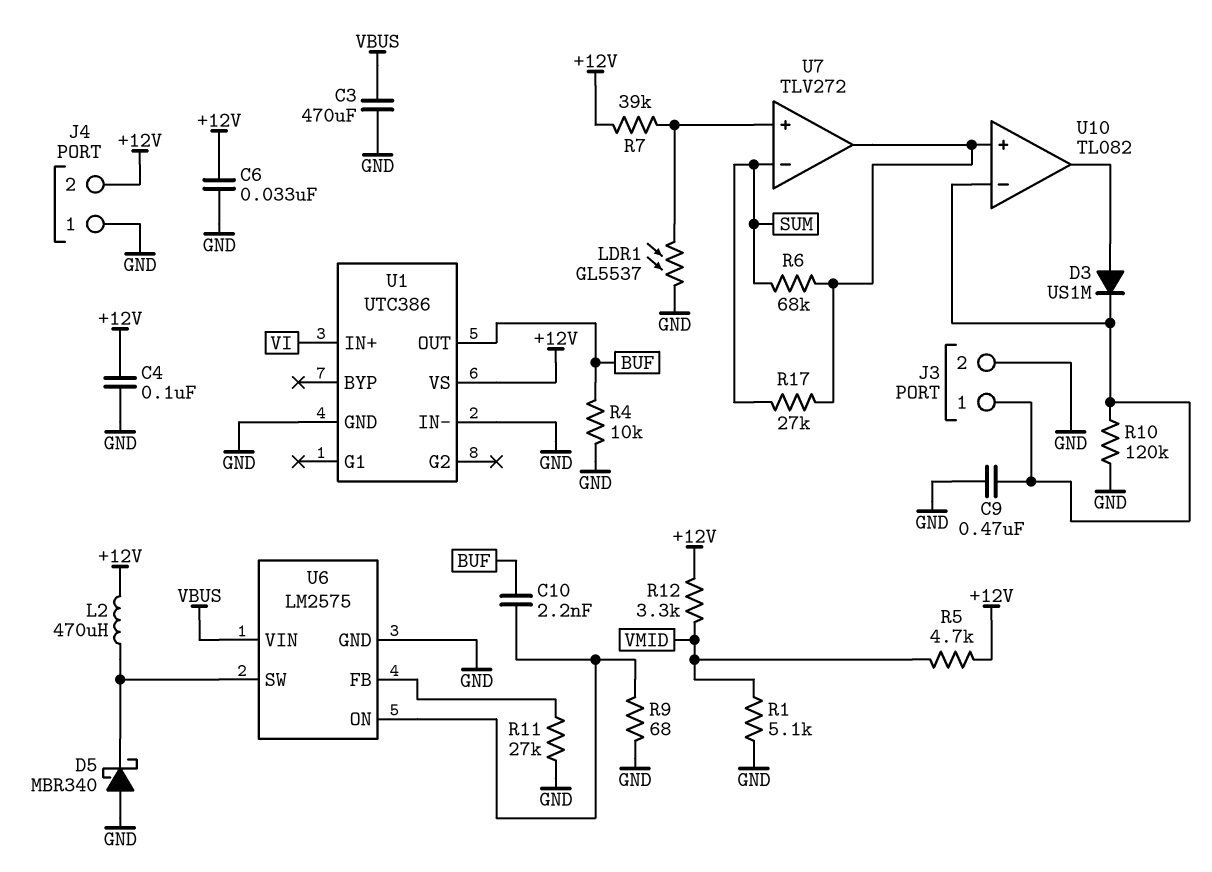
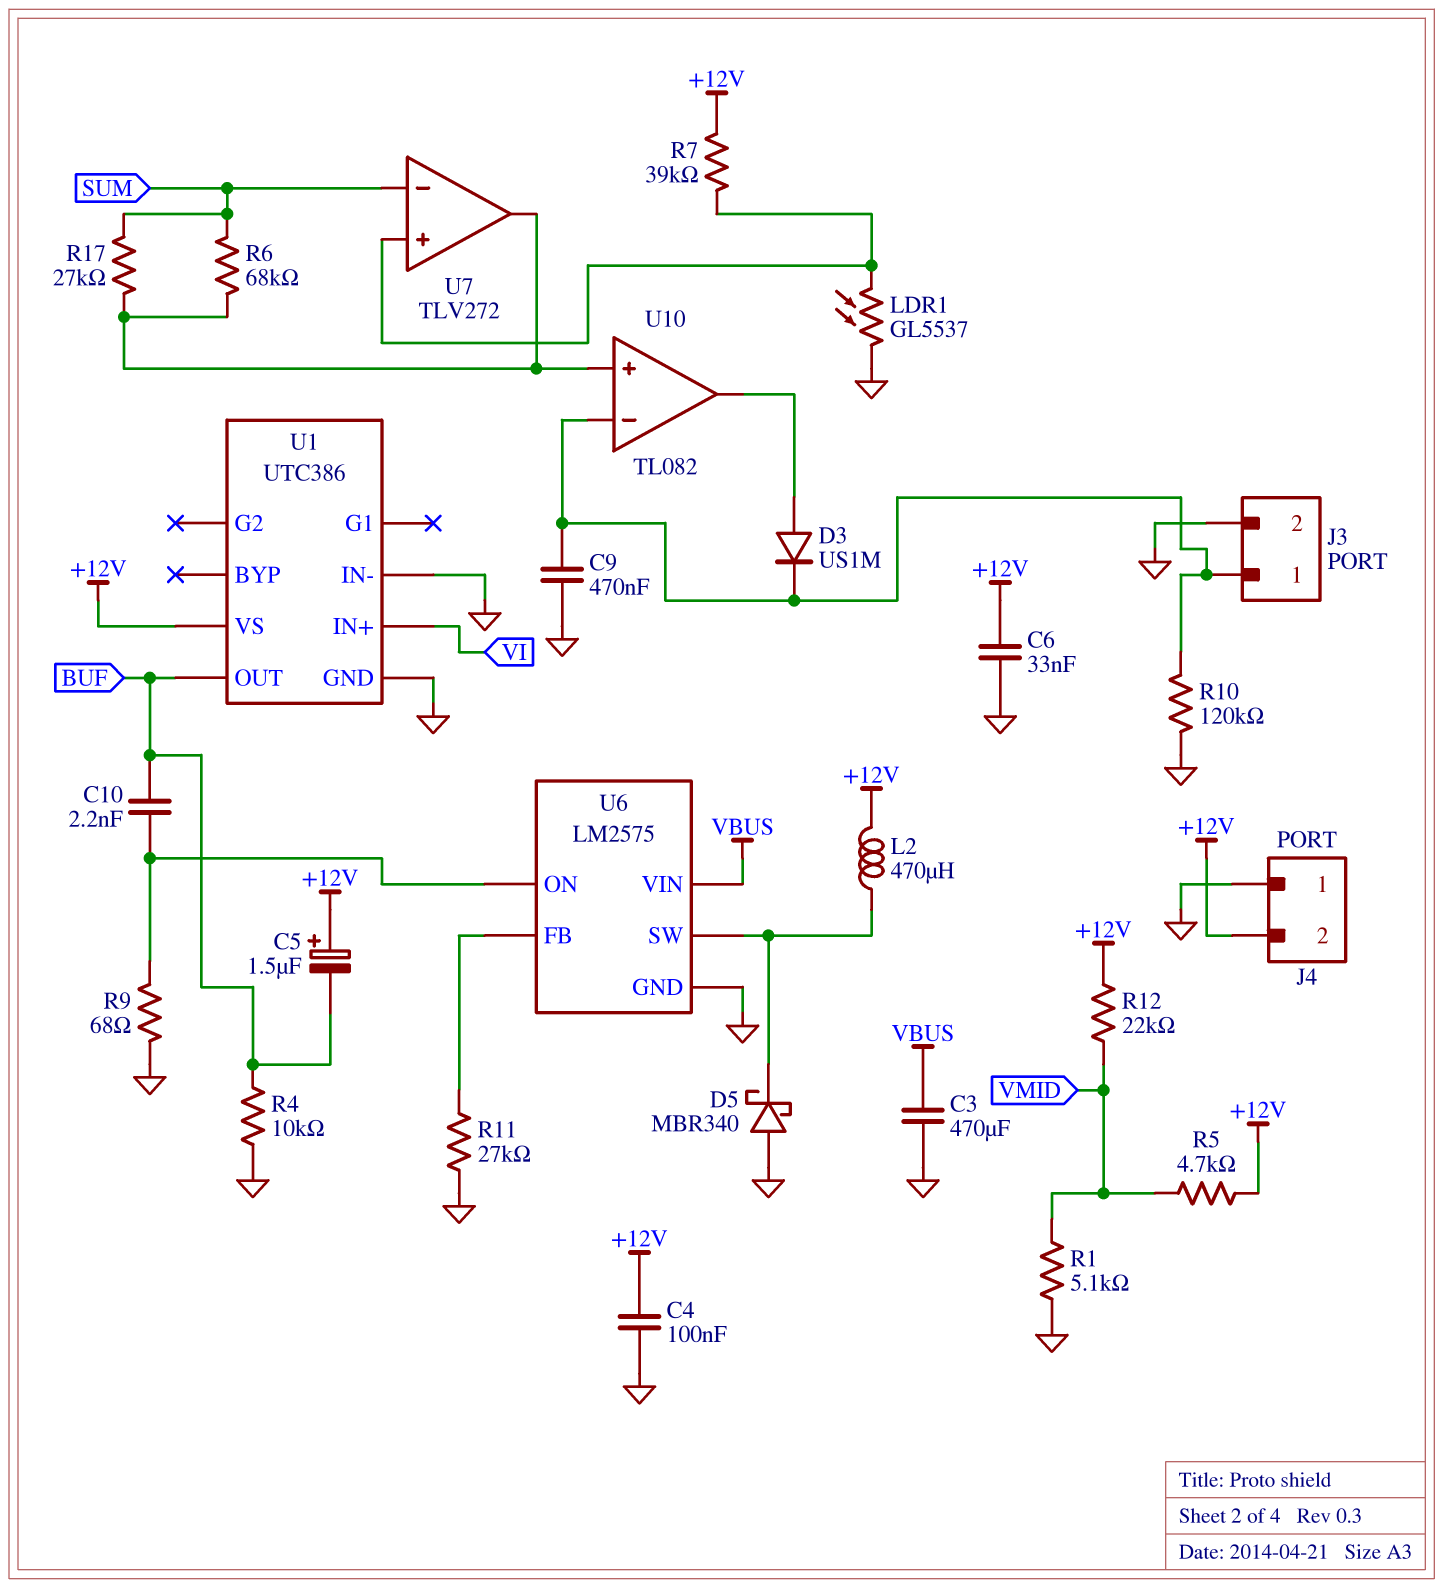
C5: none -> 1.5uF (plus +12V, minus BUF)
R12: 3.3k (+12V, VMID) -> 22k (+12V, VMID)

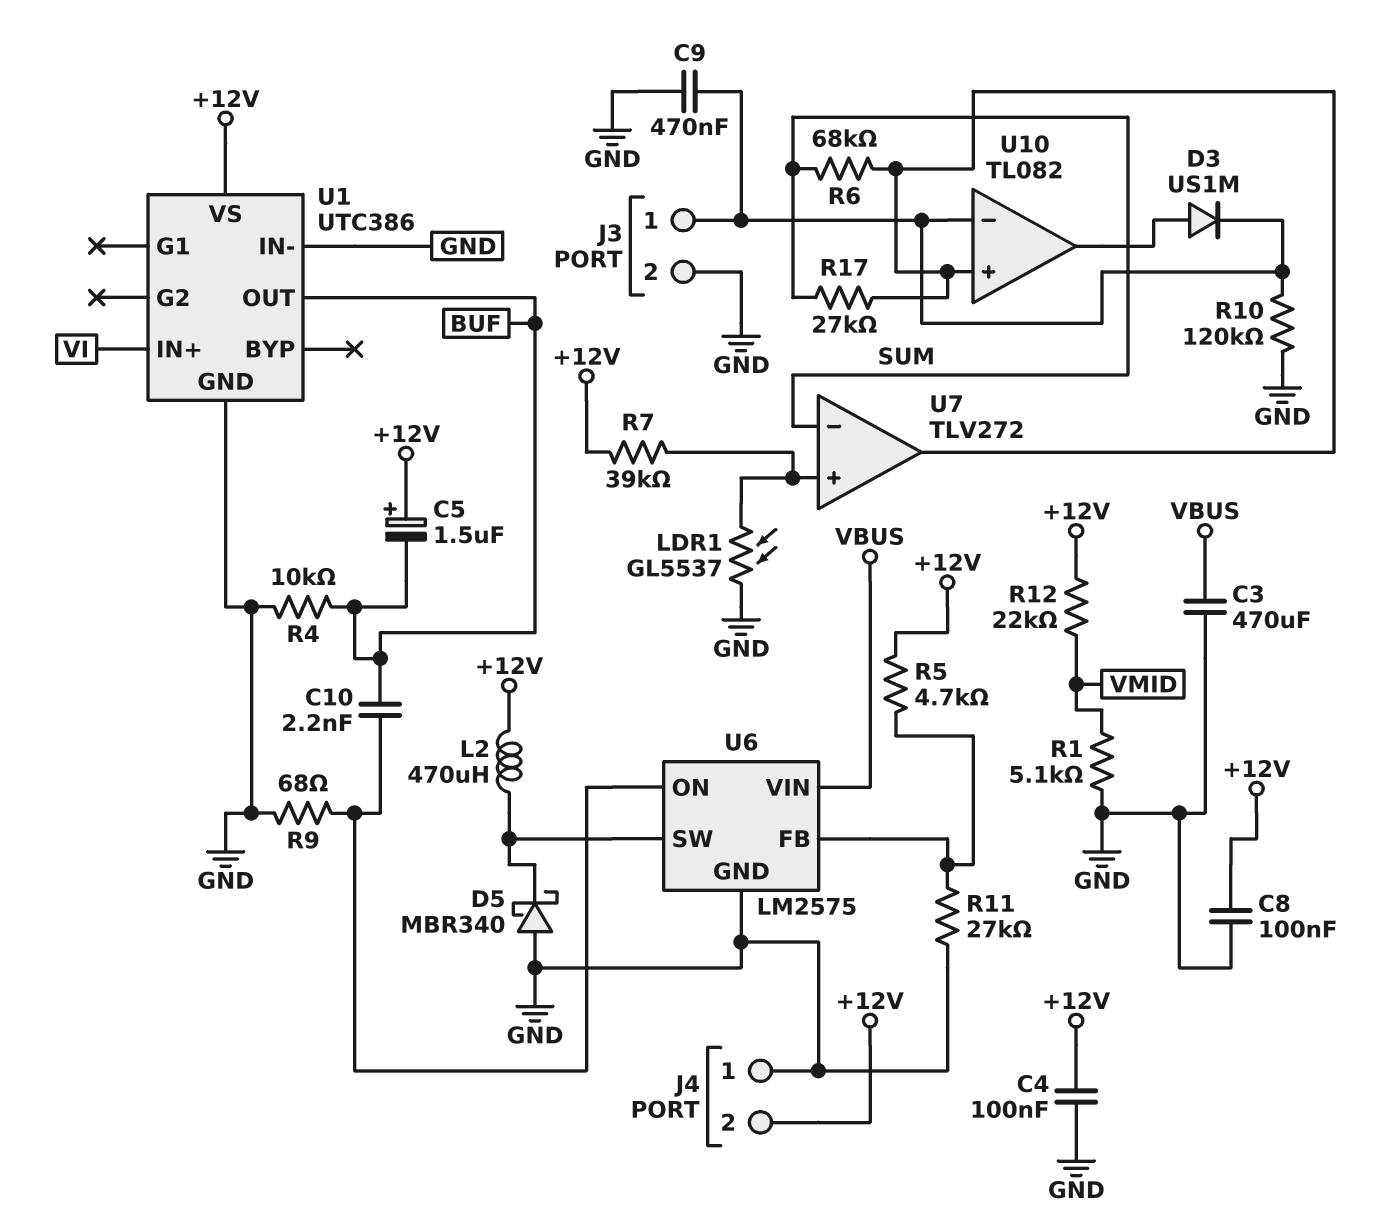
C6: 33nF (+12V, GND) -> none
C8: none -> 100nF (+12V, GND)
R5: 4.7k (+12V, VMID) -> 4.7k (+12V, U6/FB)

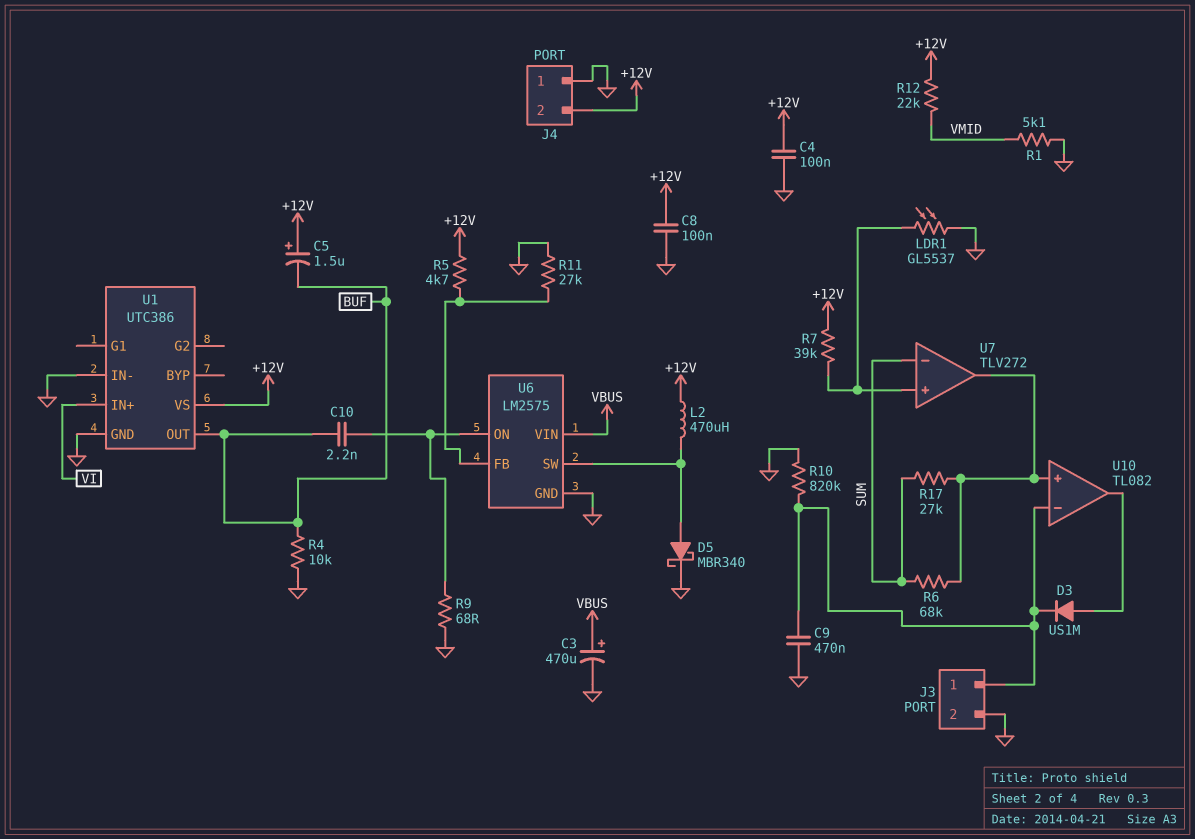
C3: 470uF (GND, VBUS) -> 470uF (plus VBUS, minus GND)
D5: schottky MBR340 (A GND, K U6/SW) -> schottky MBR340 (A U6/SW, K GND)
R10: 120k (GND, J3/1) -> 820k (GND, J3/1)

